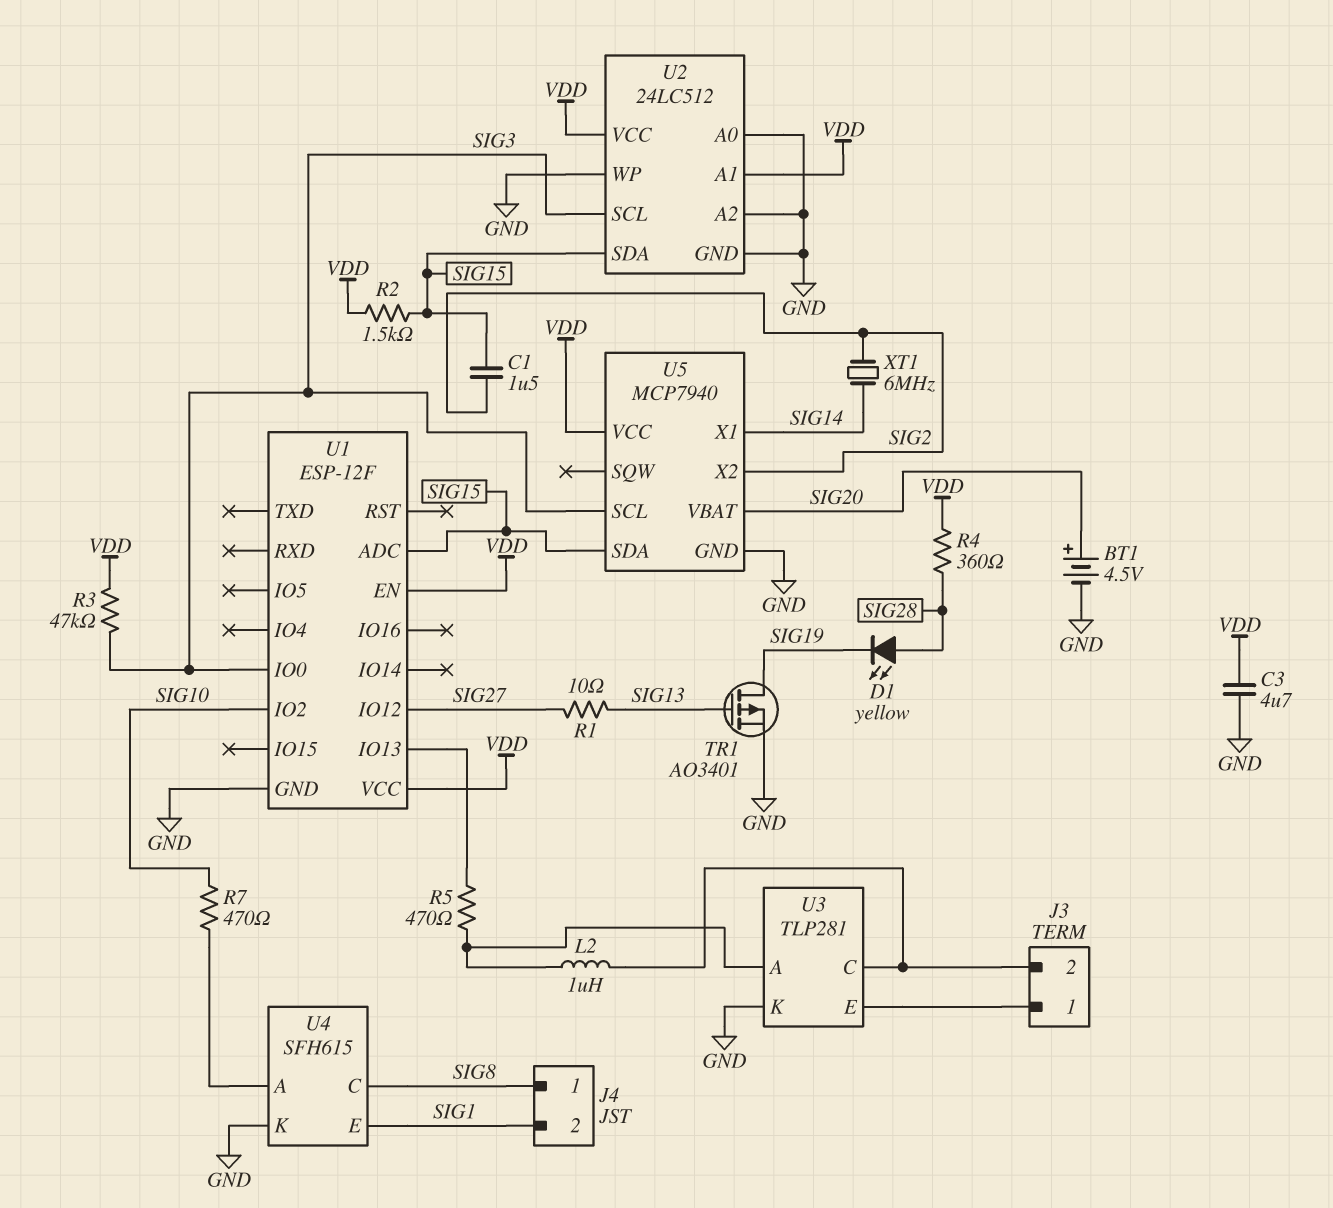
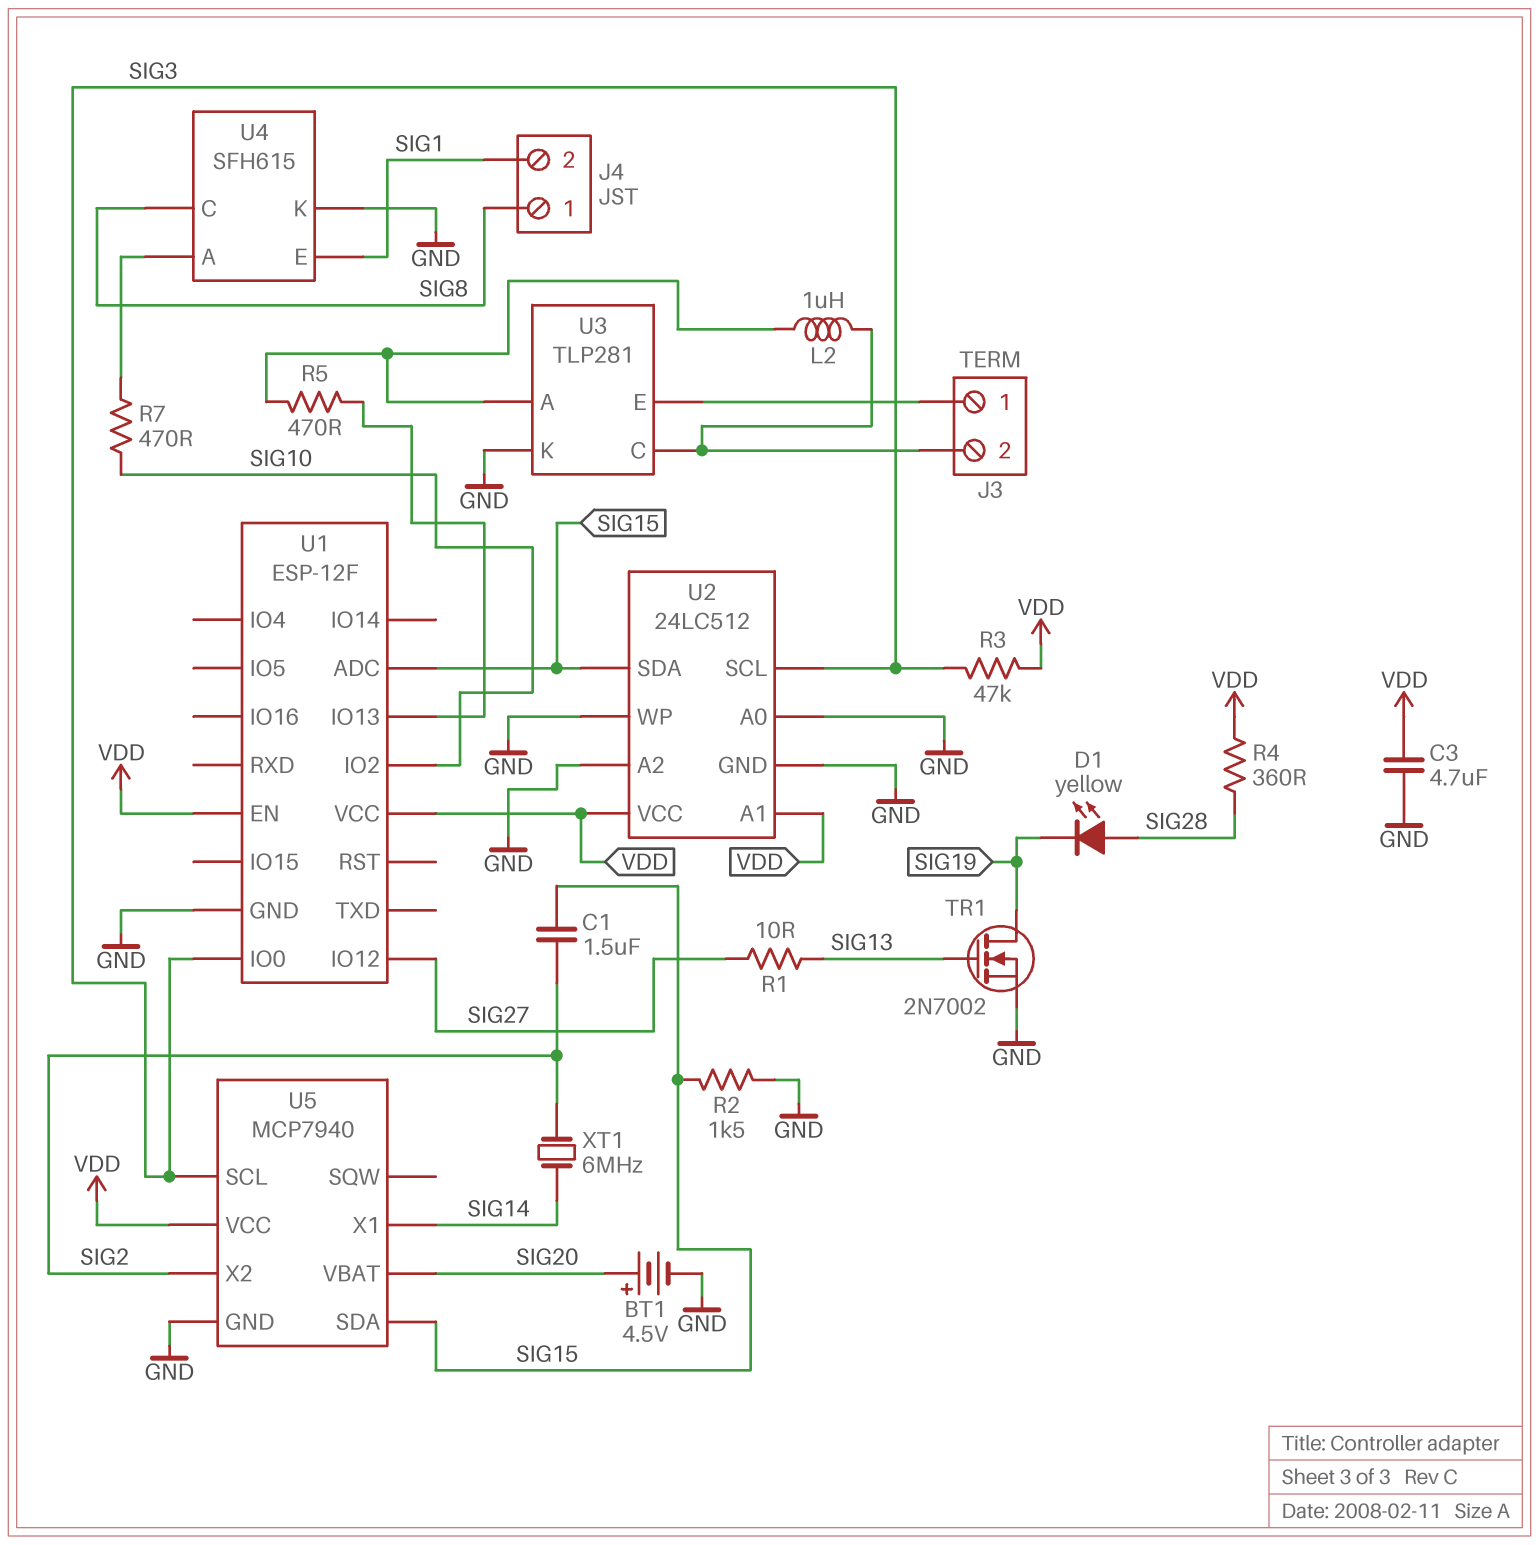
R2: 1.5k (SIG15, VDD) -> 1.5k (GND, SIG15)
TR1: PMOS AO3401 (G SIG13, D SIG19, S GND) -> NMOS 2N7002 (G SIG13, D SIG19, S GND)

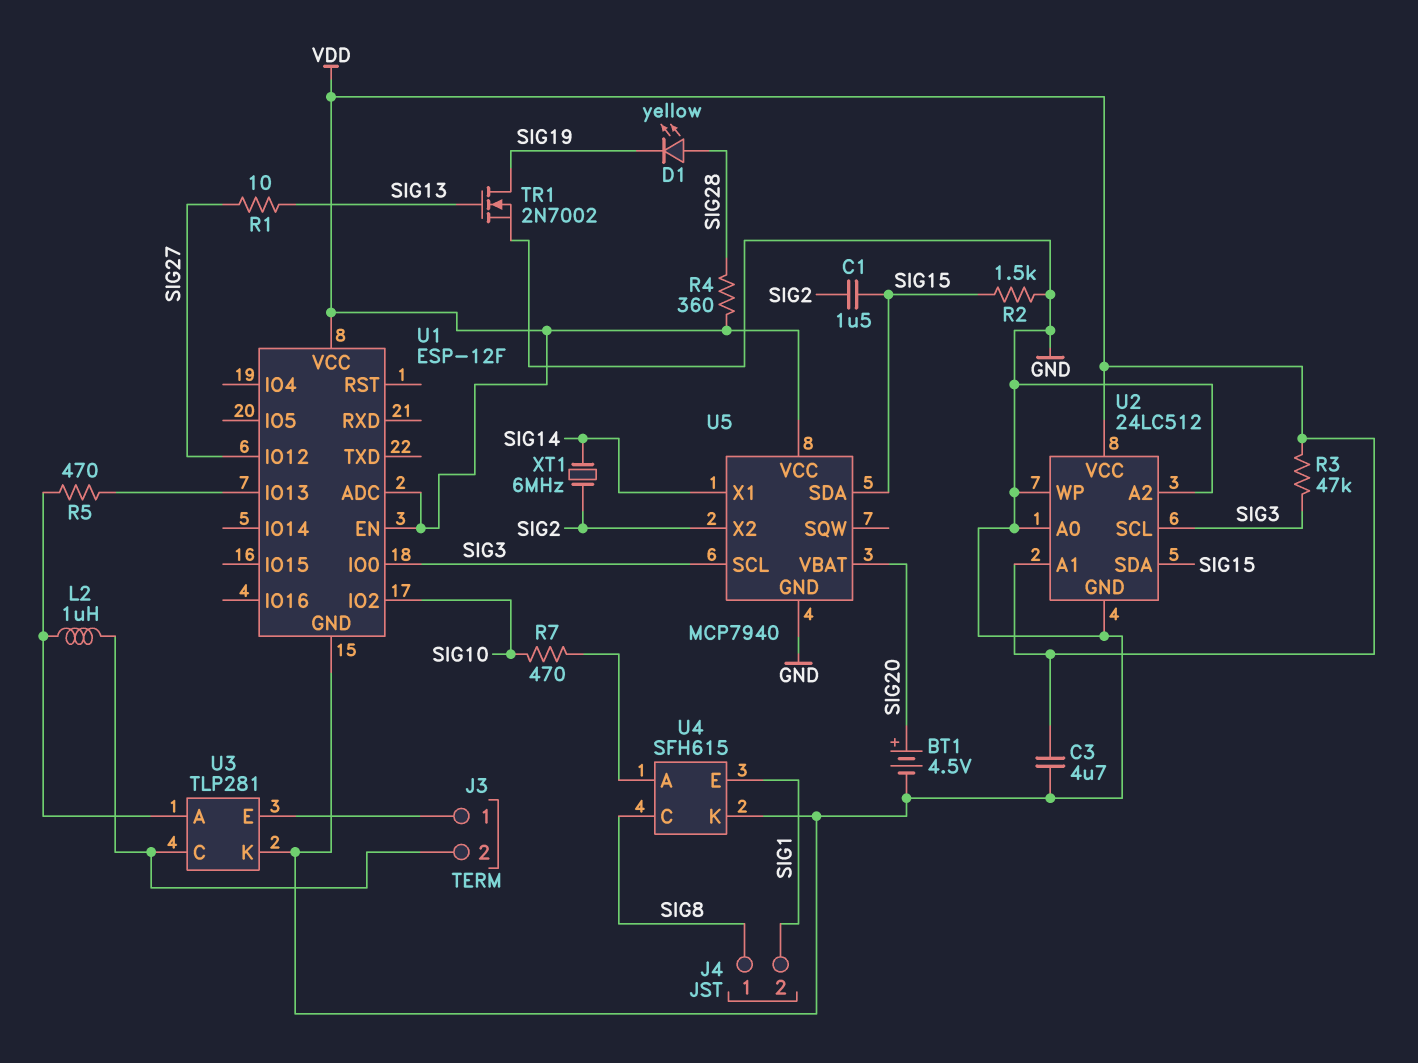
U1 pin ADC: SIG15 -> VDD

